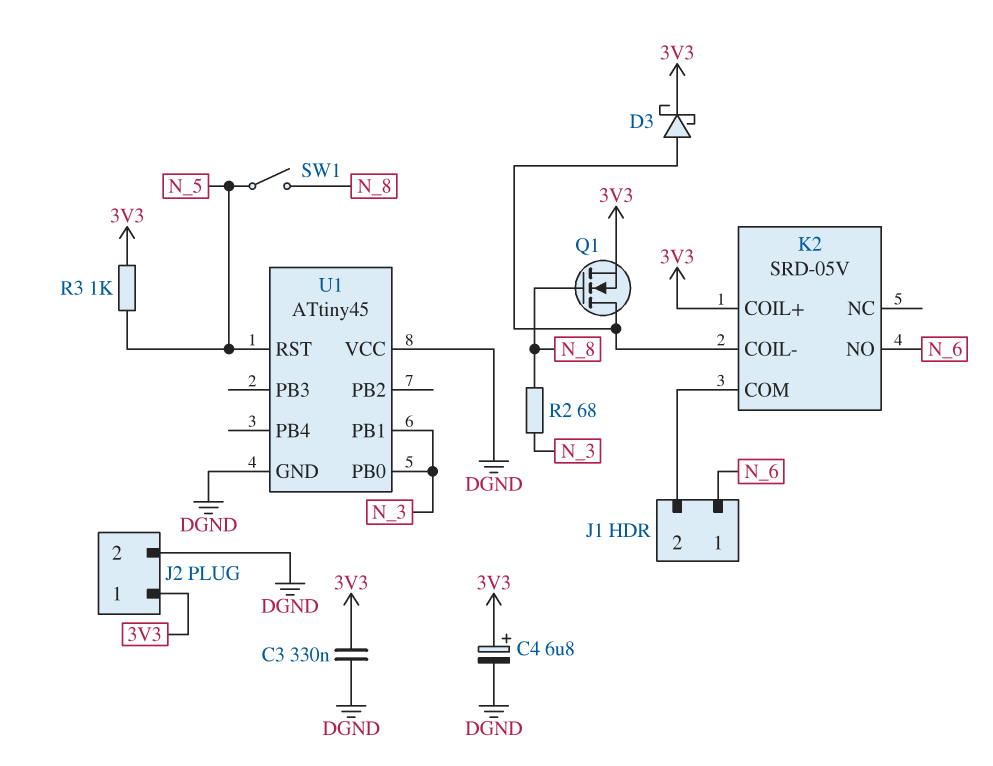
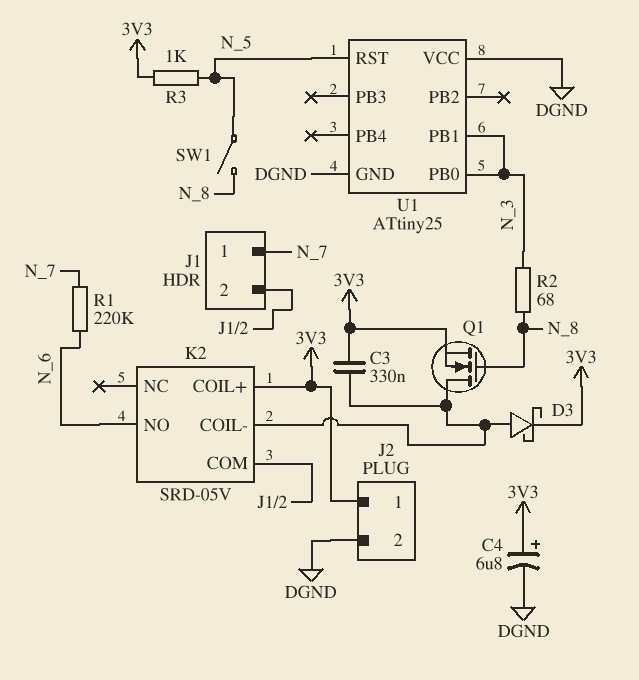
C3: 330nF (3V3, DGND) -> 330nF (3V3, K2/COIL-)
J1 pin 1: N_6 -> N_7
R1: none -> 220k (N_6, N_7)
U1: ATtiny45 -> ATtiny25

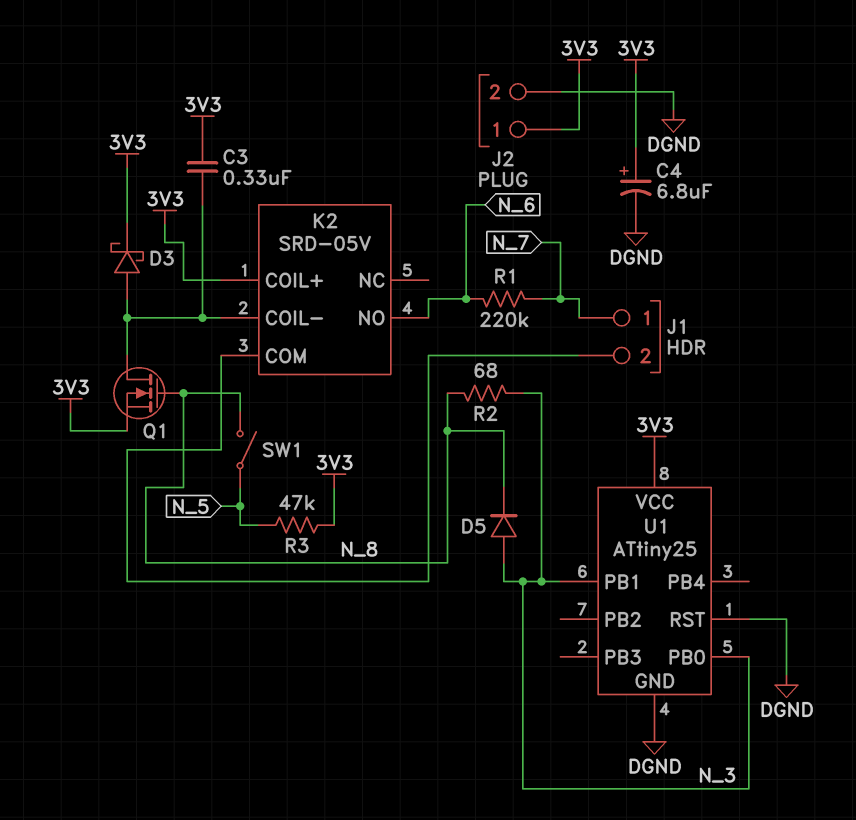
D5: none -> diode (A N_3, K N_8)
R3: 1k (3V3, N_5) -> 47k (3V3, N_5)
U1 pin RST: N_5 -> DGND
U1 pin VCC: DGND -> 3V3

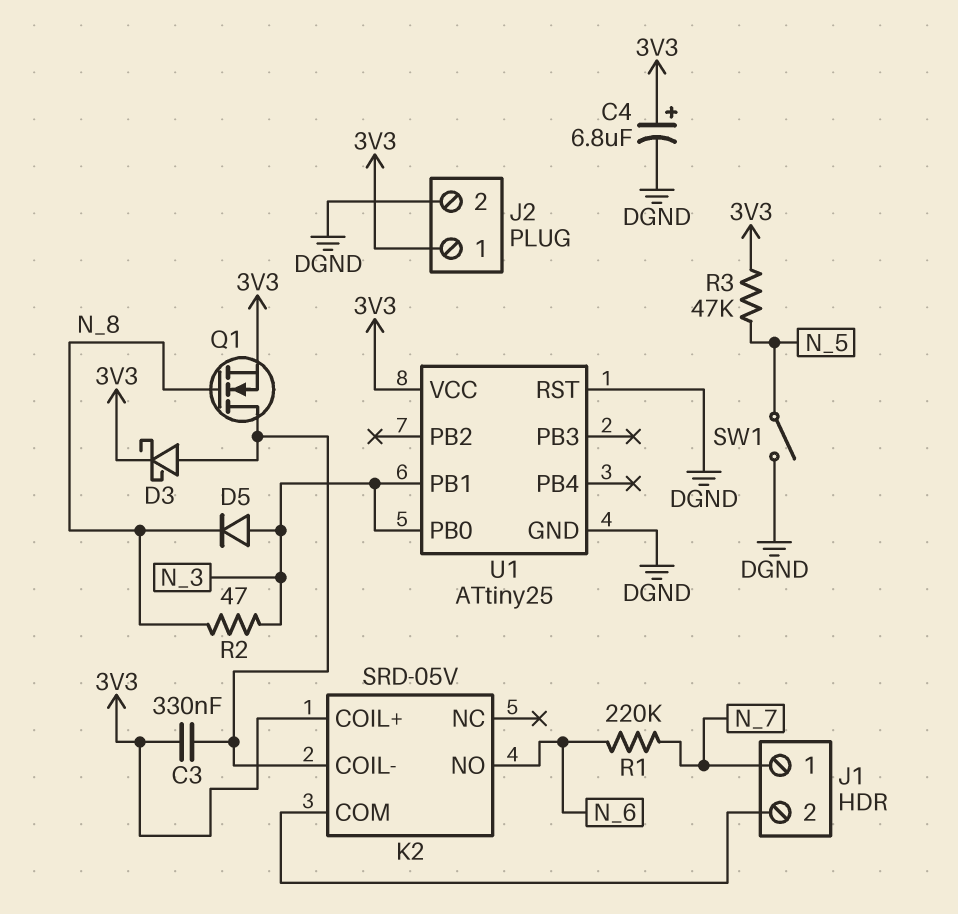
R2: 68 (N_3, N_8) -> 47 (N_3, N_8)
SW1: switch (N_5, N_8) -> switch (DGND, N_5)

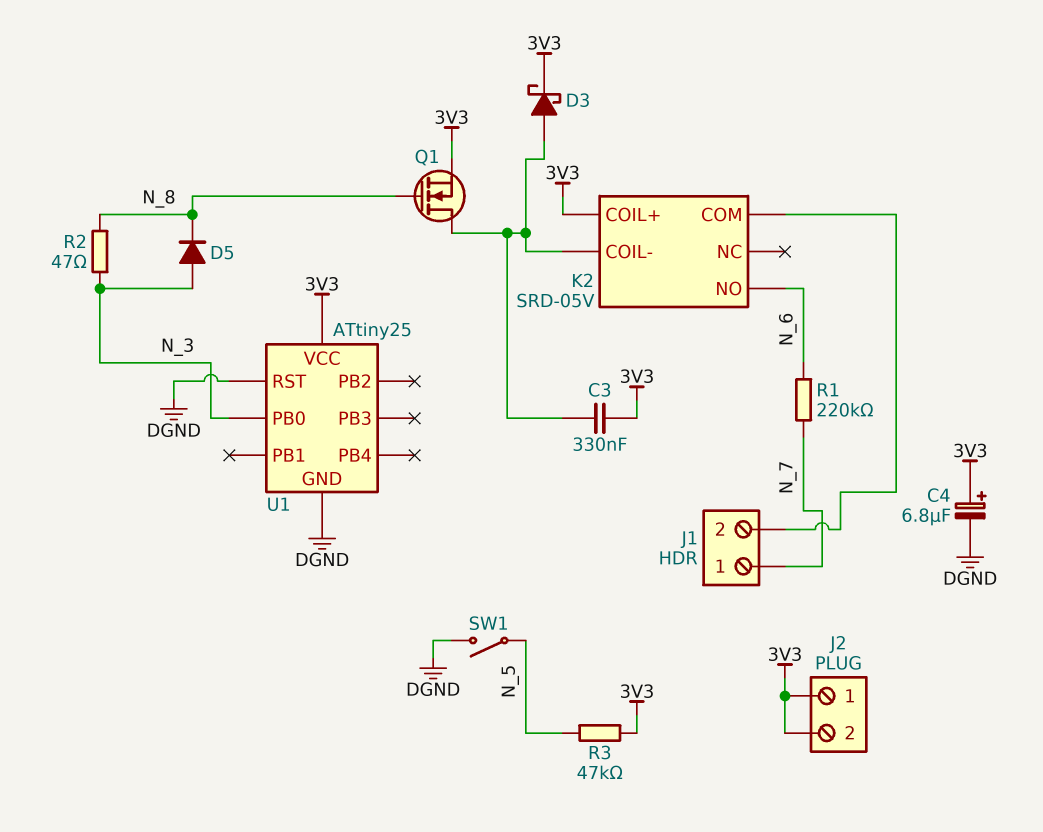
J2 pin 2: DGND -> 3V3
U1 pin PB1: N_3 -> none

